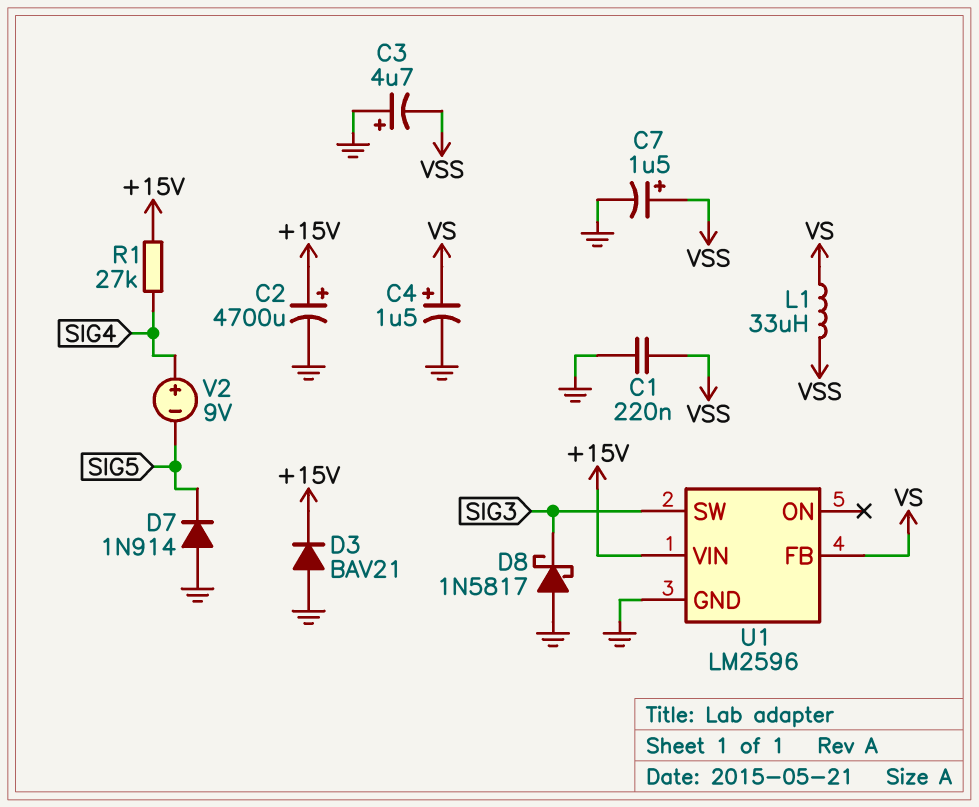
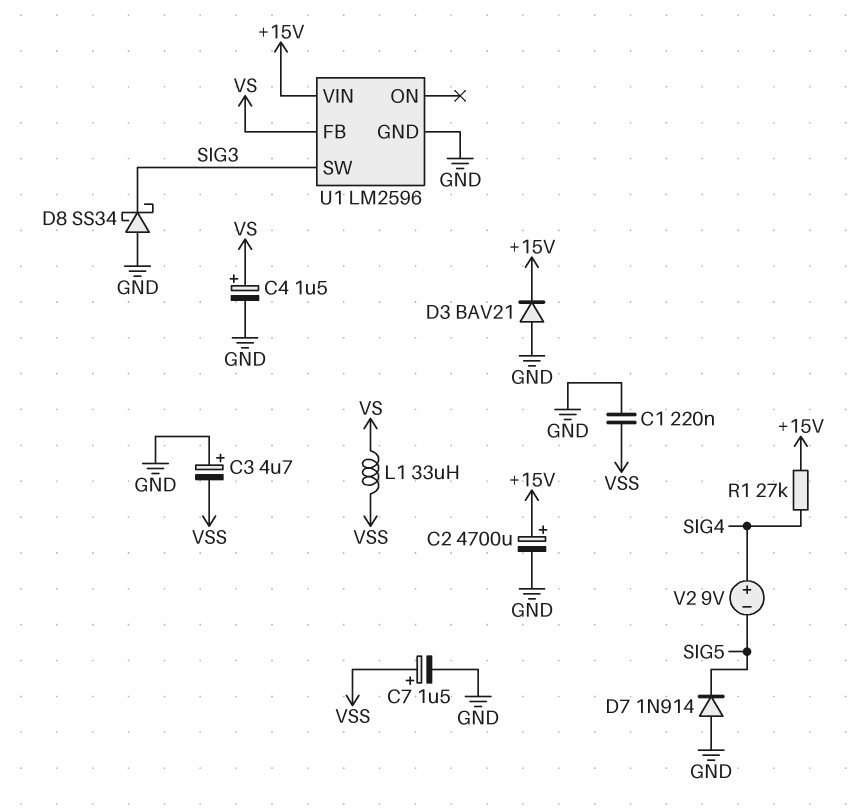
D8: schottky 1N5817 (A GND, K SIG3) -> schottky SS34 (A GND, K SIG3)

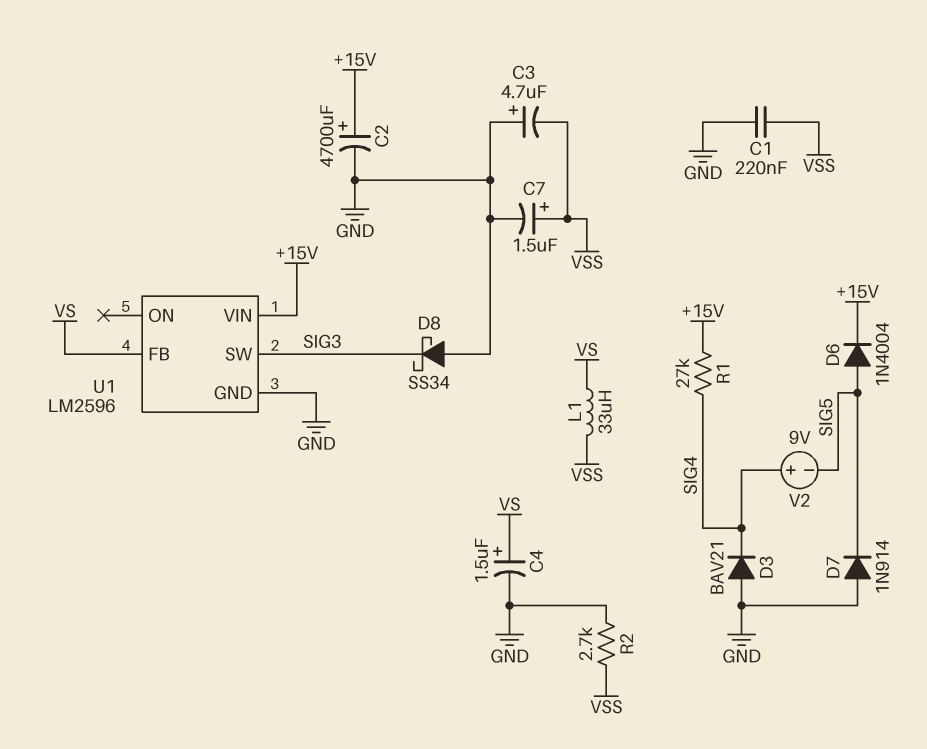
D3: diode BAV21 (A GND, K +15V) -> diode BAV21 (A GND, K SIG4)
D6: none -> diode 1N4004 (A SIG5, K +15V)
R2: none -> 2.7k (GND, VSS)

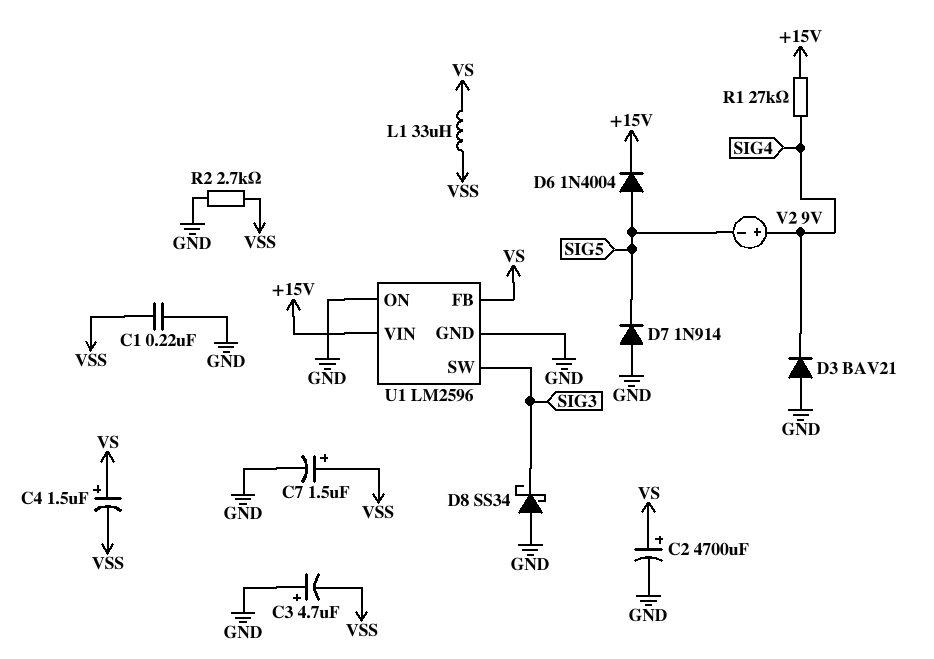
C2: 4700uF (plus +15V, minus GND) -> 4700uF (plus VS, minus GND)
C4: 1.5uF (plus VS, minus GND) -> 1.5uF (plus VS, minus VSS)
U1 pin ON: none -> GND

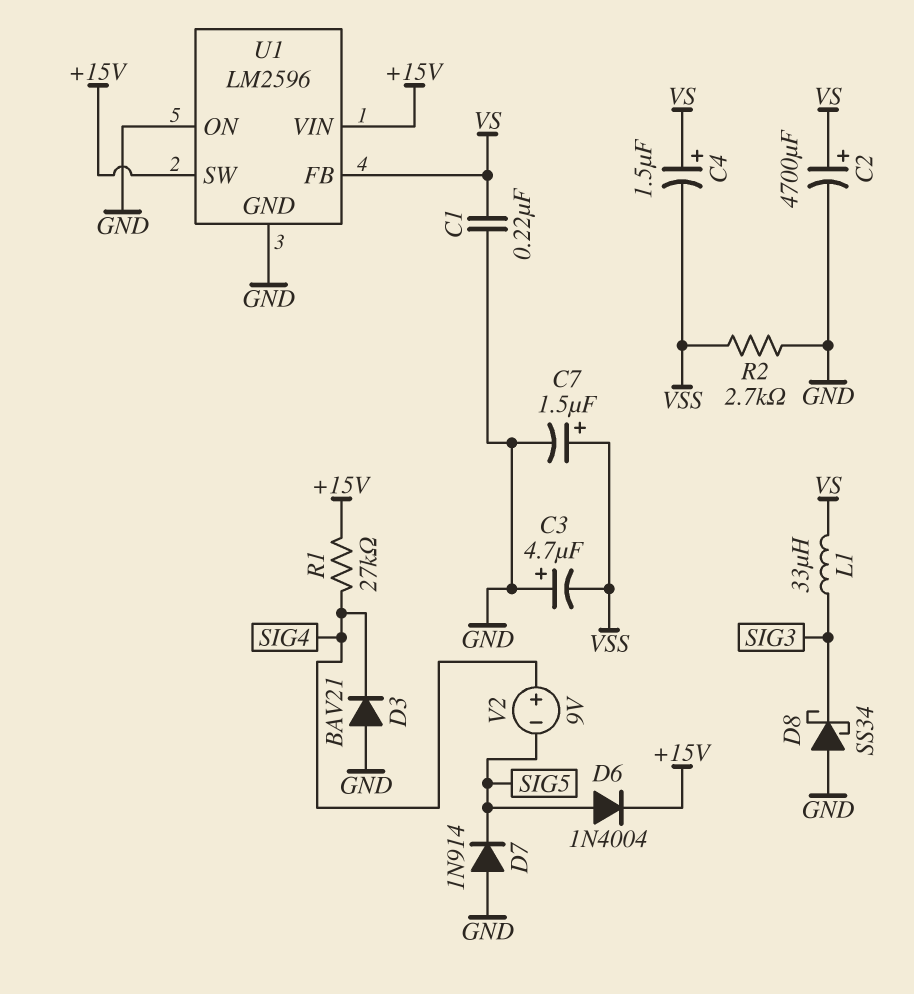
C1: 220nF (GND, VSS) -> 220nF (GND, VS)
L1: 33uH (VS, VSS) -> 33uH (SIG3, VS)
U1 pin SW: SIG3 -> +15V

